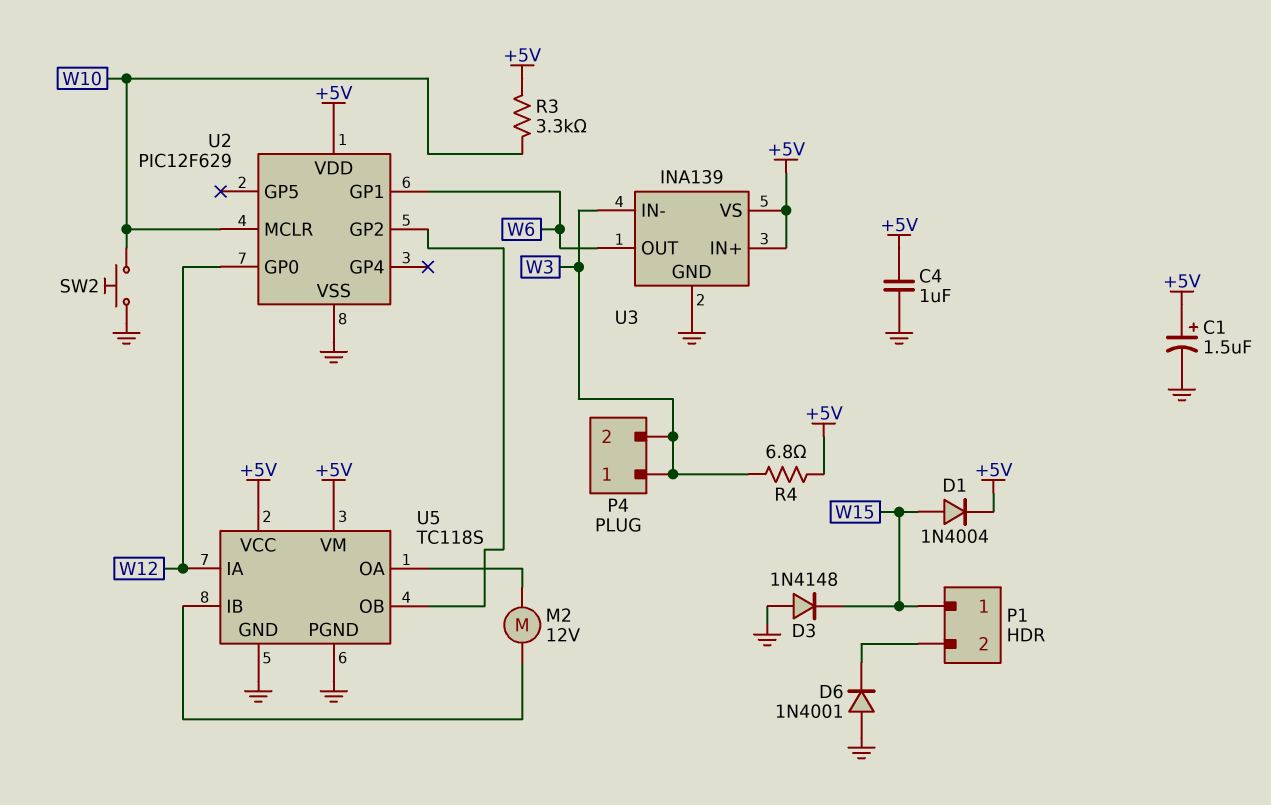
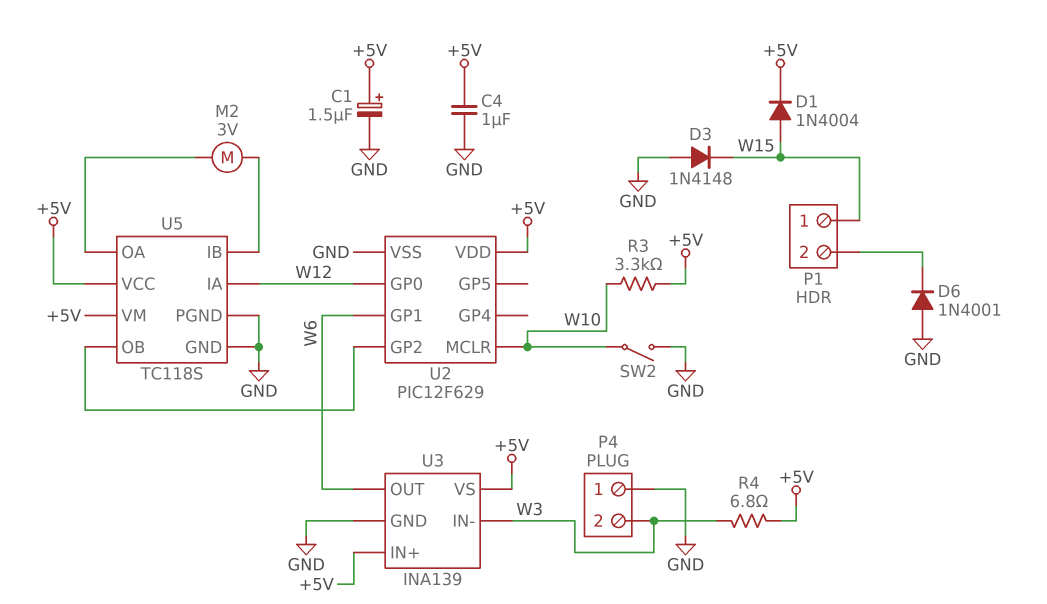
M2: motor 12V (U5/IB, U5/OA) -> motor 3V (U5/IB, U5/OA)
P4 pin 1: W3 -> GND
SW2: button (GND, W10) -> switch (GND, W10)

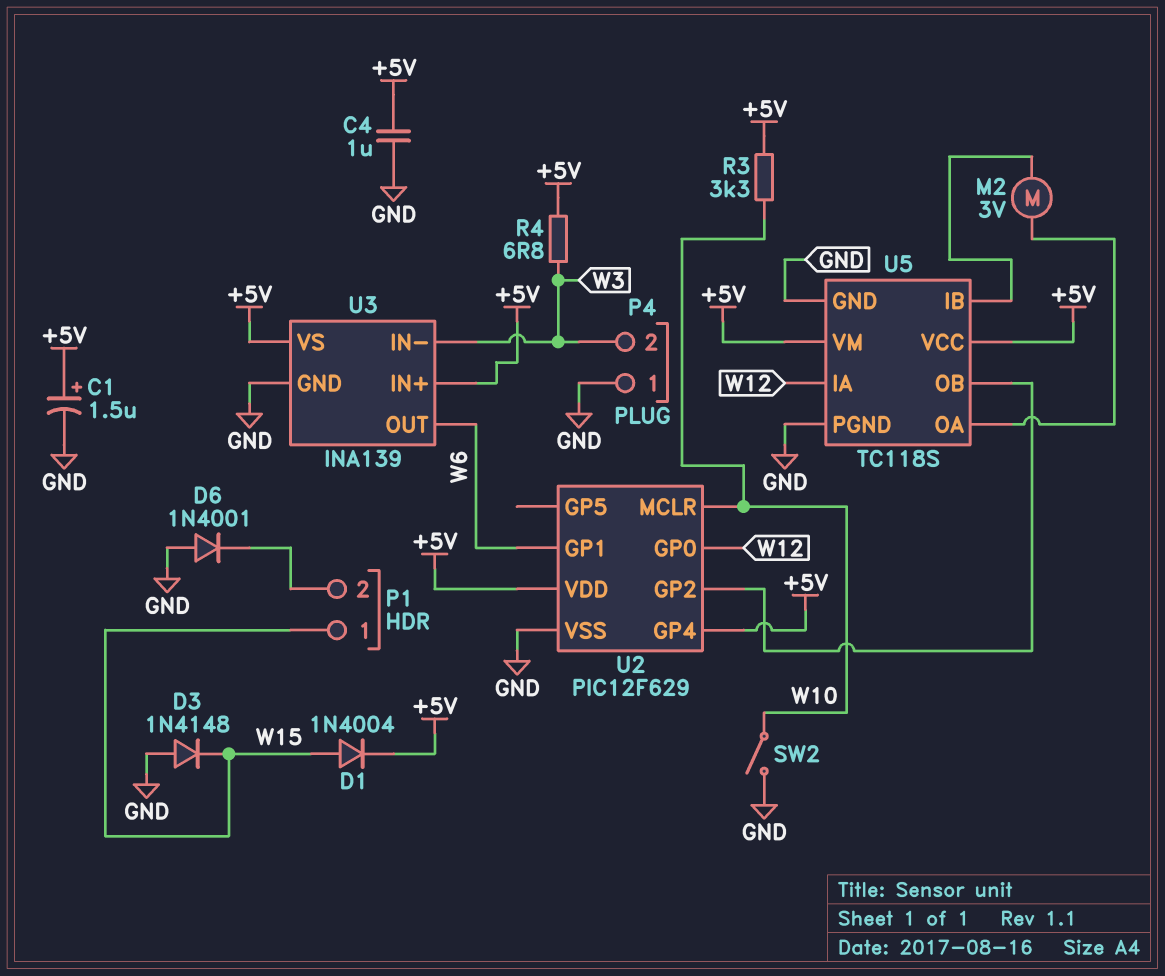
U2 pin GP4: none -> +5V

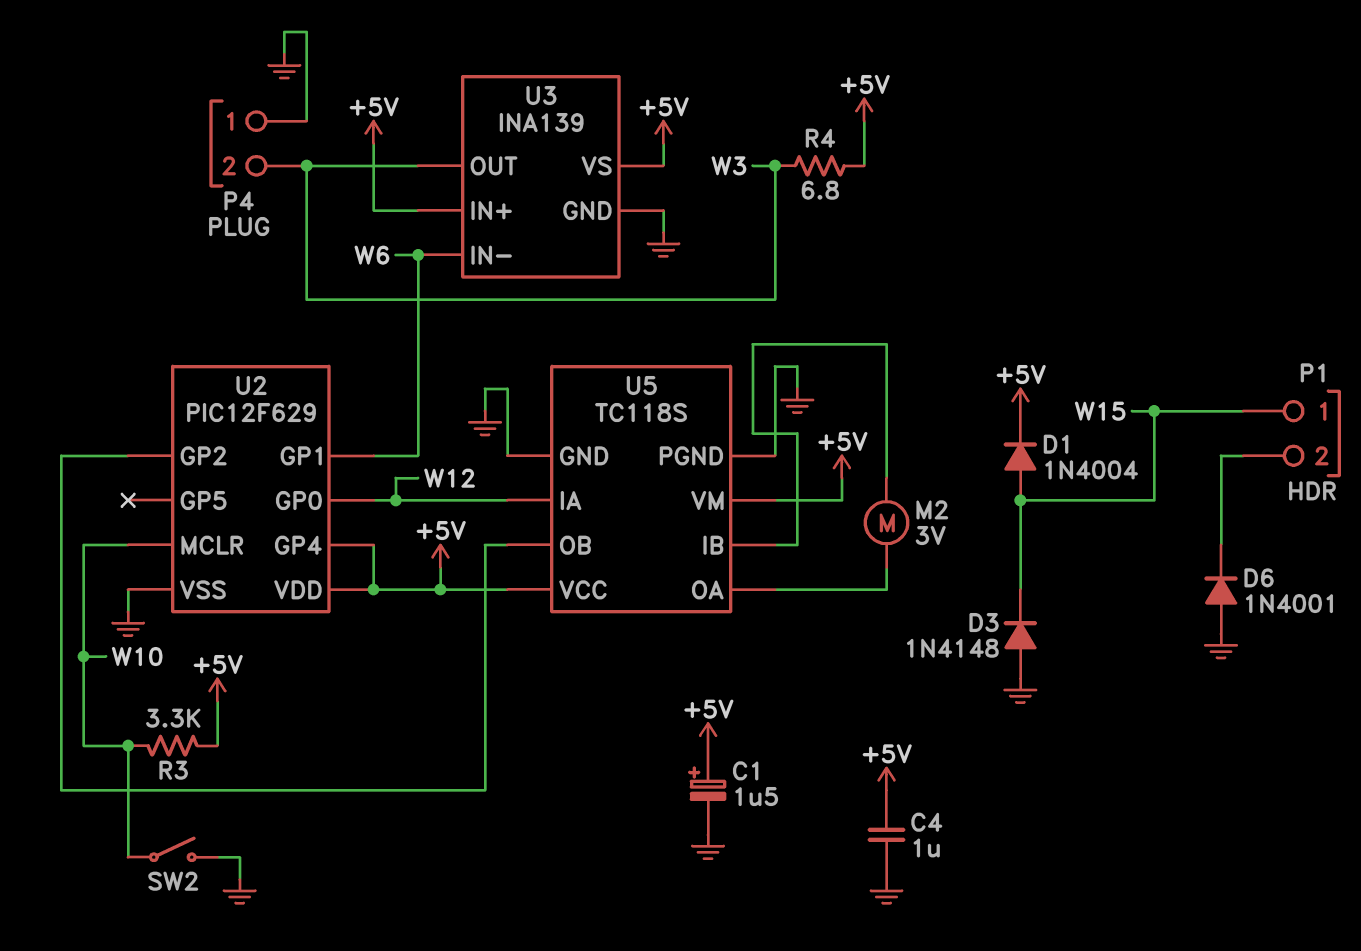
U3 pin IN-: W3 -> W6
U3 pin OUT: W6 -> W3

